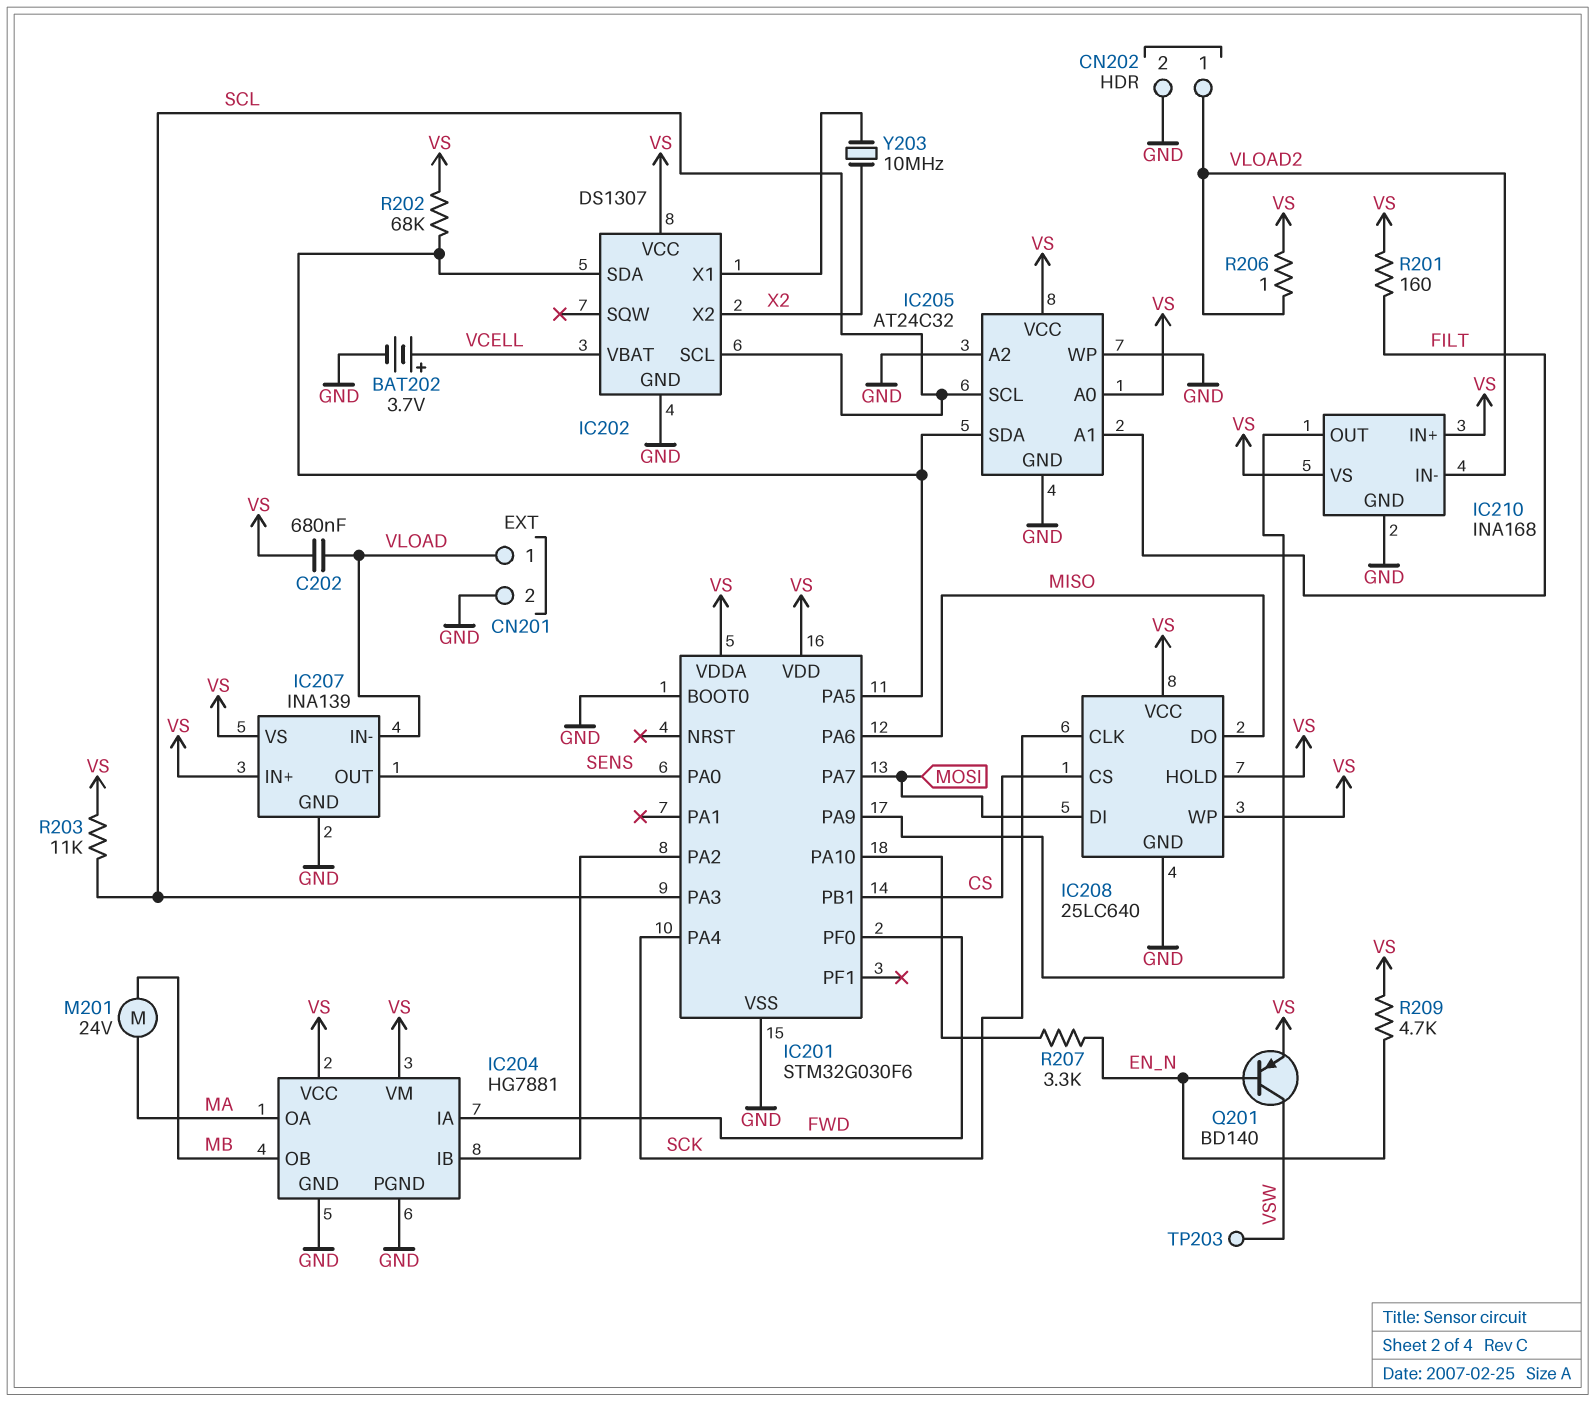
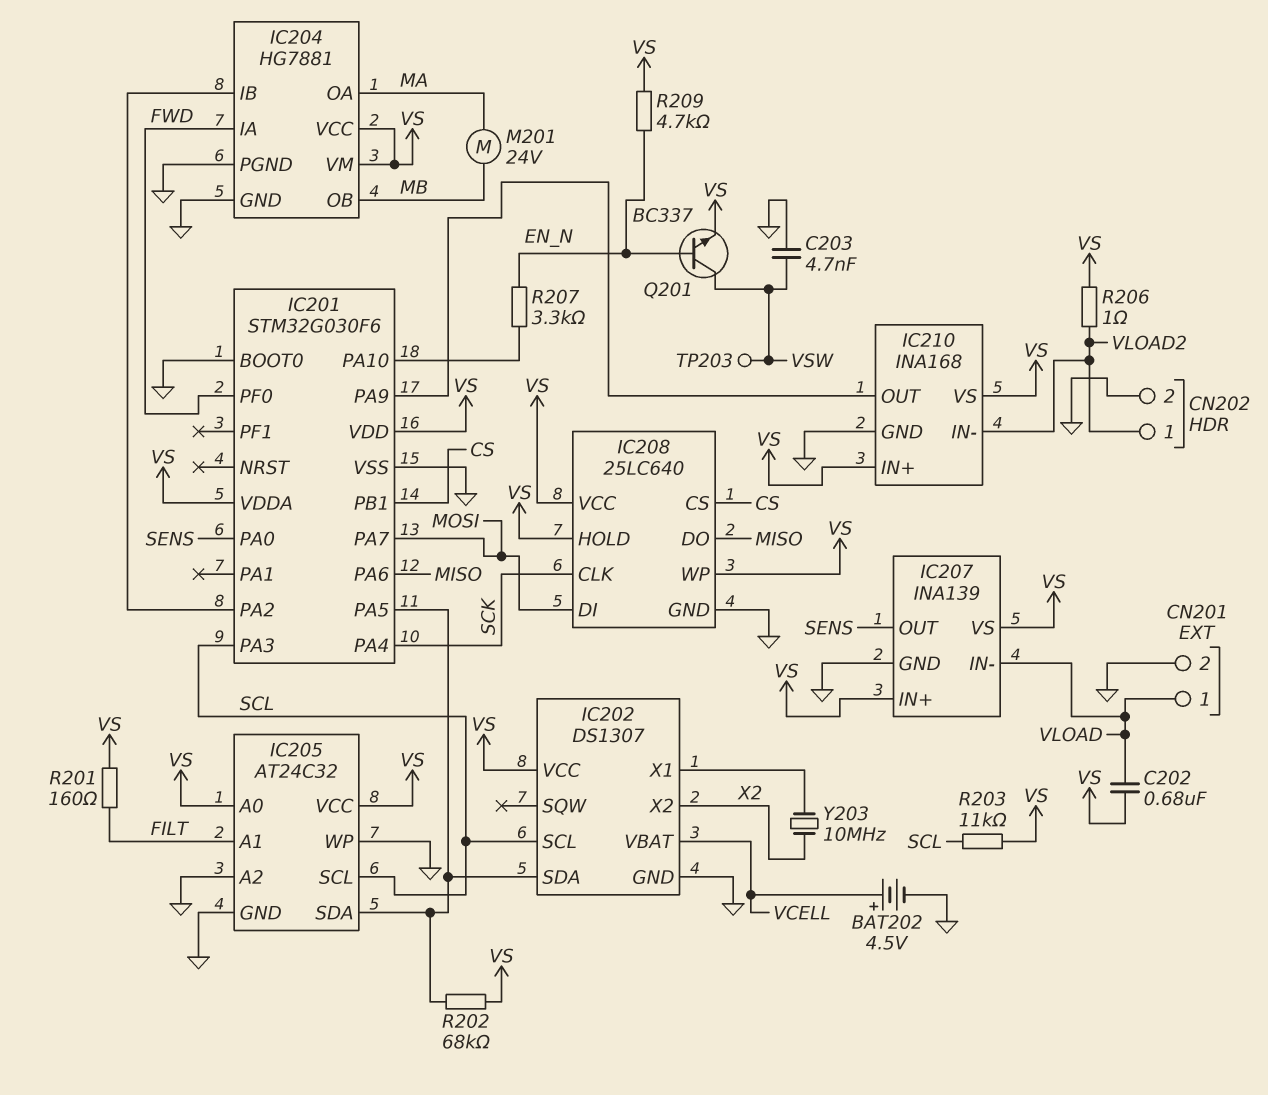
BAT202: 3.7V (plus VCELL, minus GND) -> 4.5V (plus VCELL, minus GND)
C203: none -> 4.7nF (GND, VSW)
Q201: PNP BD140 (B EN_N, C VSW, E VS) -> NPN BC337 (B EN_N, C VSW, E VS)

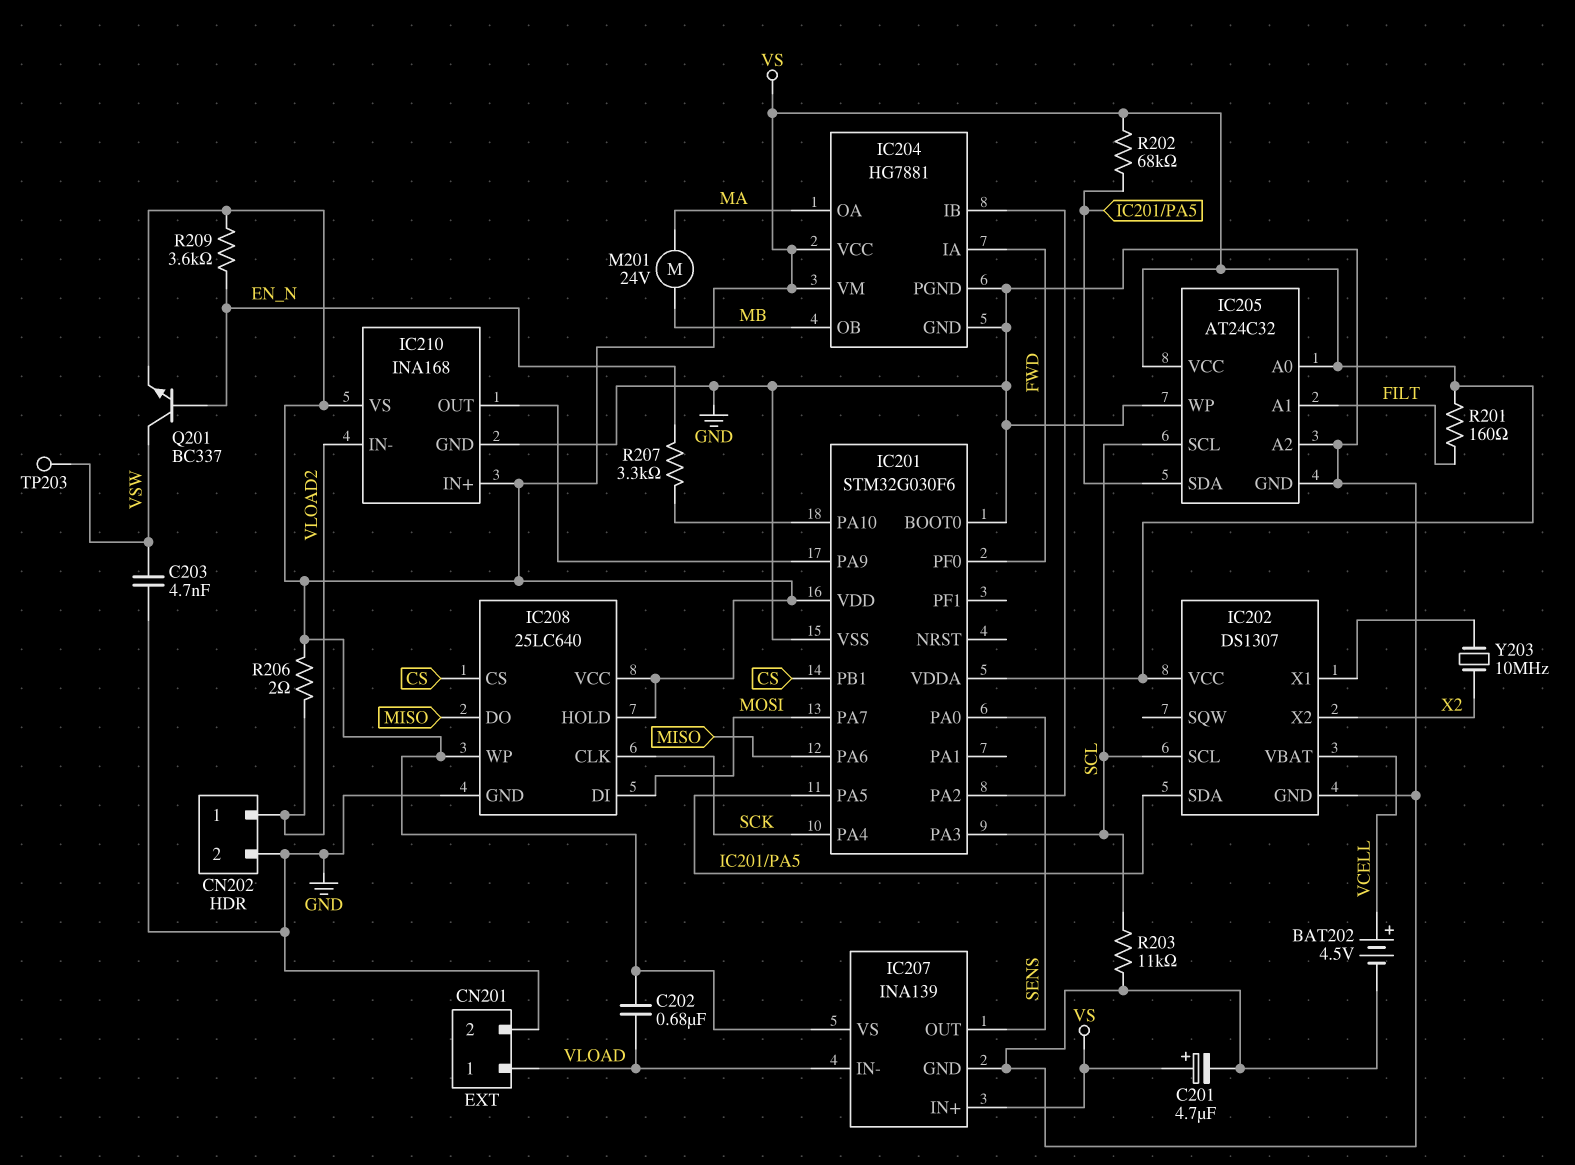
C201: none -> 4.7uF (plus VS, minus GND)
R203: 11k (SCL, VS) -> 11k (GND, SCL)
R206: 1 (VLOAD2, VS) -> 2 (VLOAD2, VS)
R209: 4.7k (EN_N, VS) -> 3.6k (EN_N, VS)

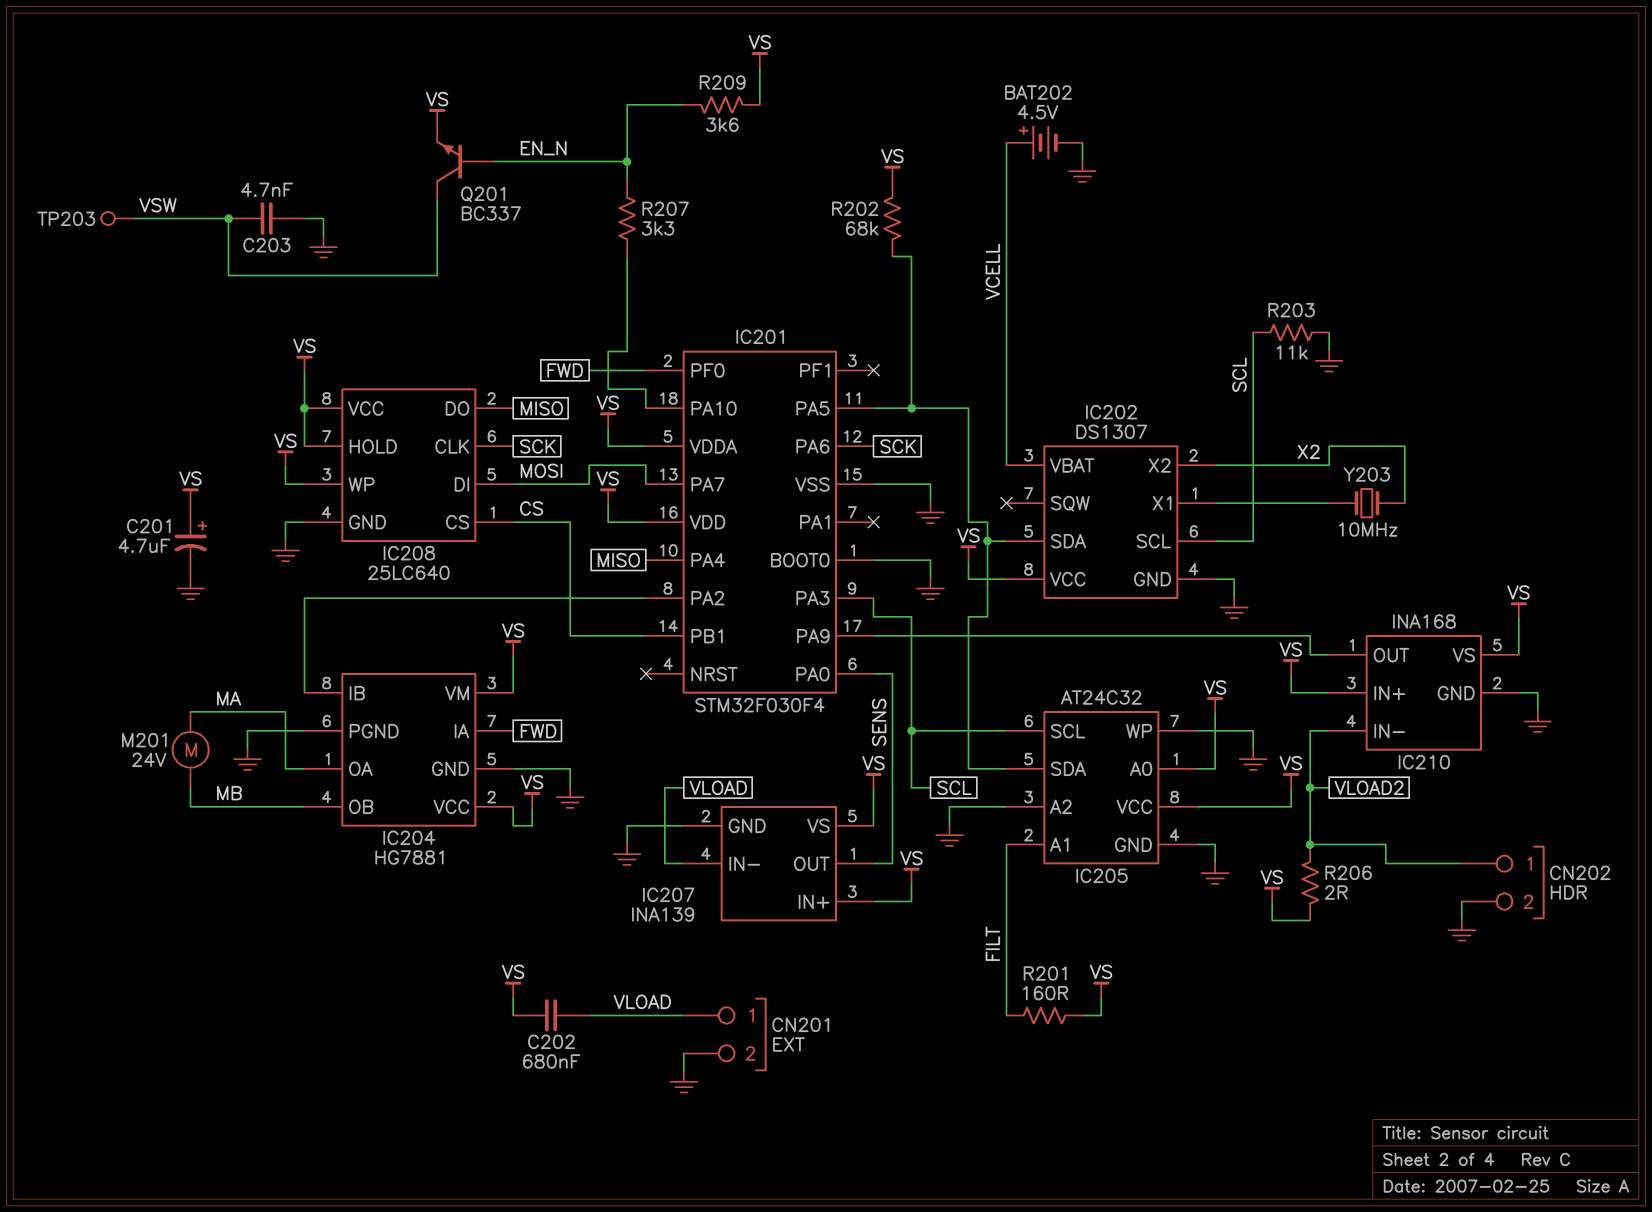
IC201: STM32G030F6 -> STM32F030F4
IC201 pin PA4: SCK -> MISO
IC201 pin PA6: MISO -> SCK

